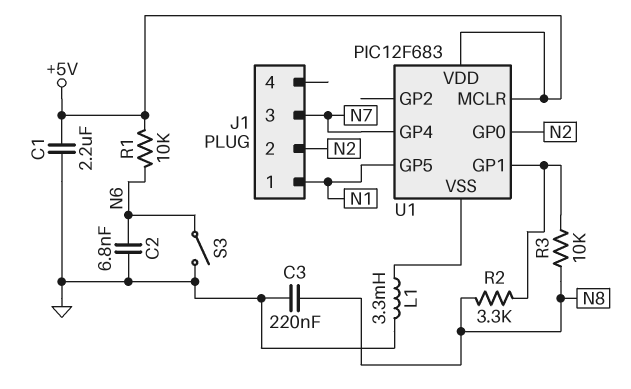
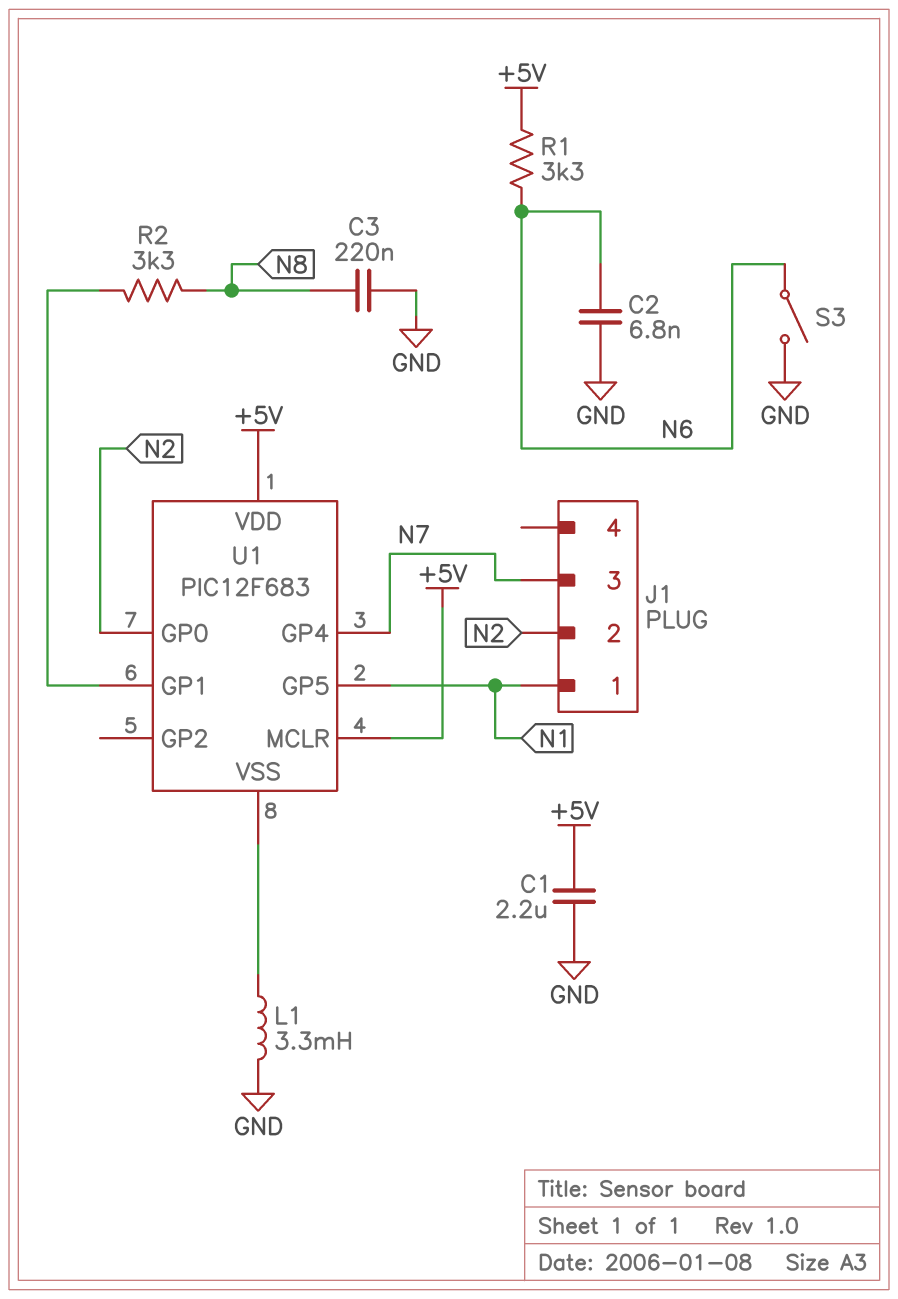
R1: 10k (+5V, N6) -> 3.3k (+5V, N6)
R3: 10k (N8, U1/GP1) -> none

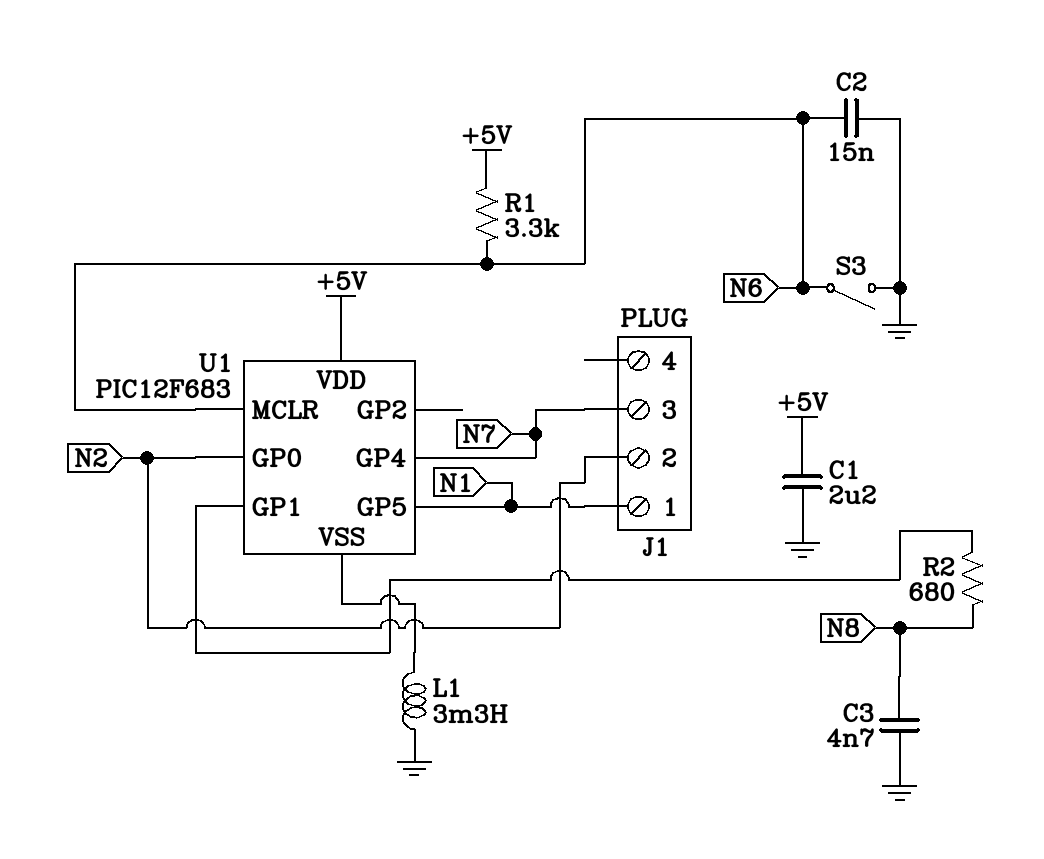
C2: 6.8nF (GND, N6) -> 15nF (GND, N6)
C3: 220nF (GND, N8) -> 4.7nF (GND, N8)
R2: 3.3k (N8, U1/GP1) -> 680 (N8, U1/GP1)
U1 pin MCLR: +5V -> N6

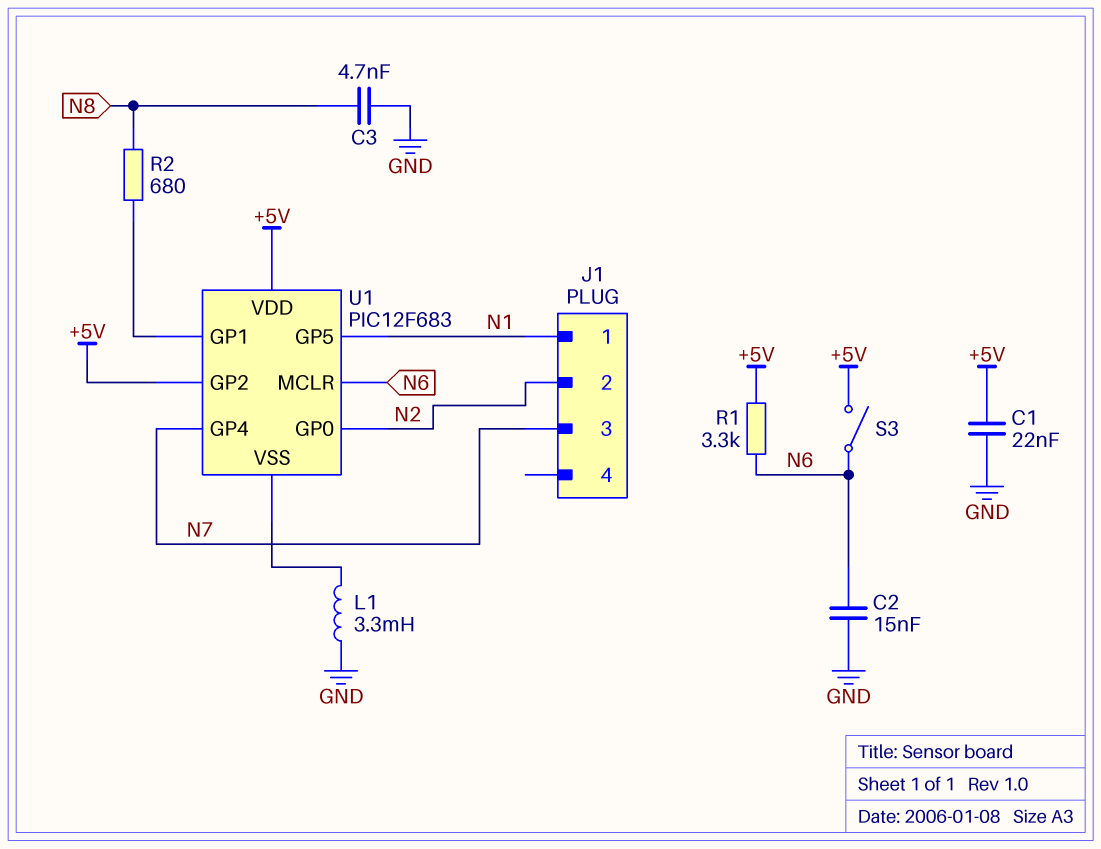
C1: 2.2uF (+5V, GND) -> 22nF (+5V, GND)
S3: switch (GND, N6) -> switch (+5V, N6)
U1 pin GP2: none -> +5V

